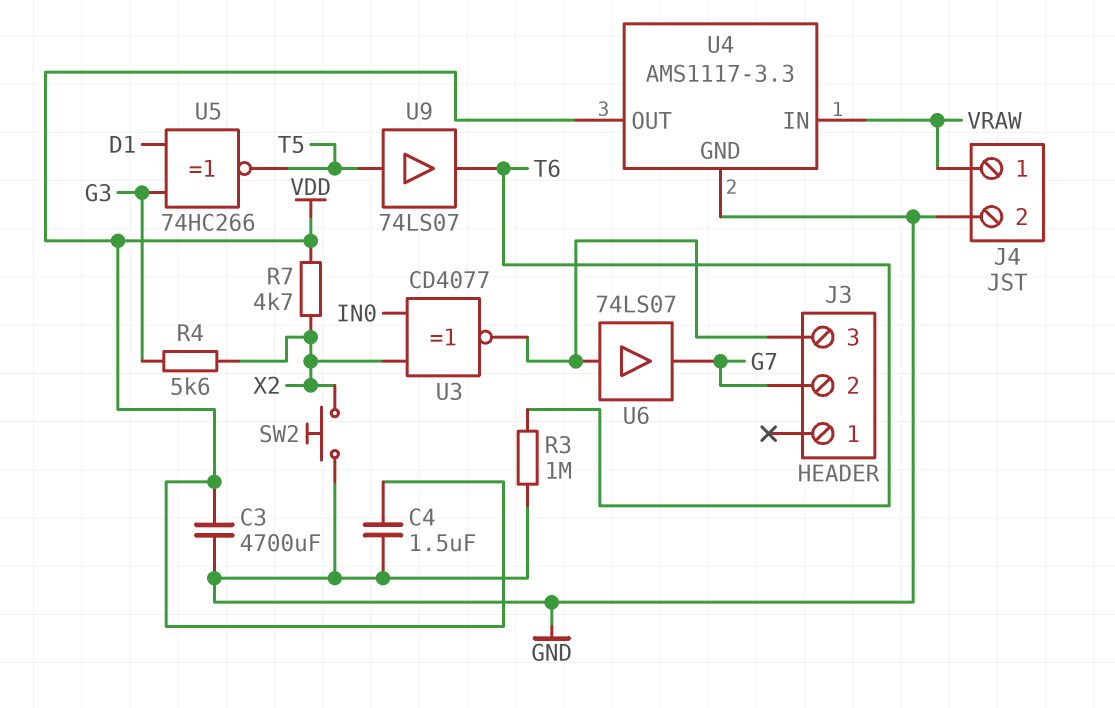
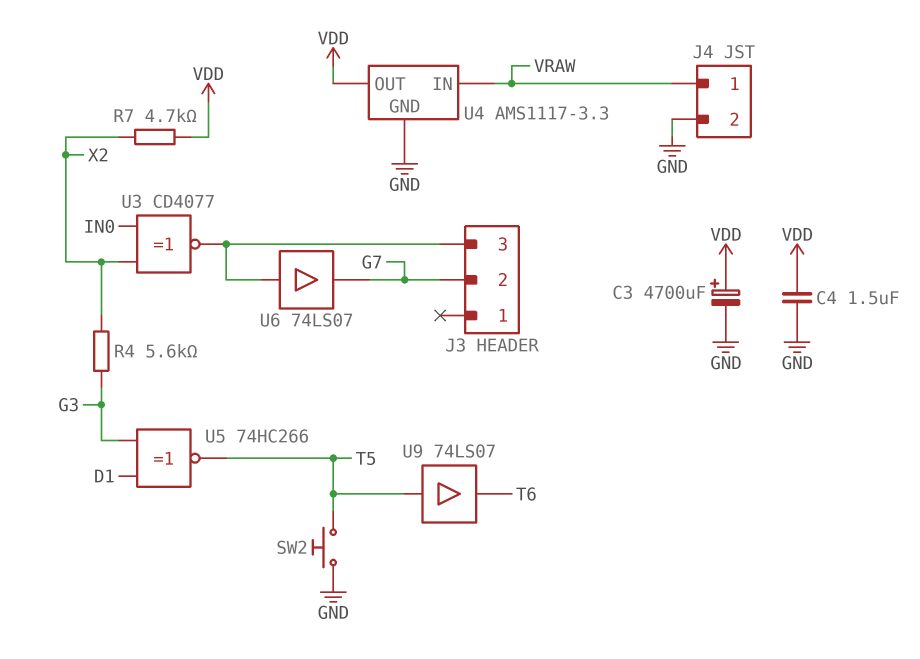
C3: 4700uF (GND, VDD) -> 4700uF (plus VDD, minus GND)
R3: 1M (GND, T6) -> none
SW2: button (GND, X2) -> button (GND, T5)

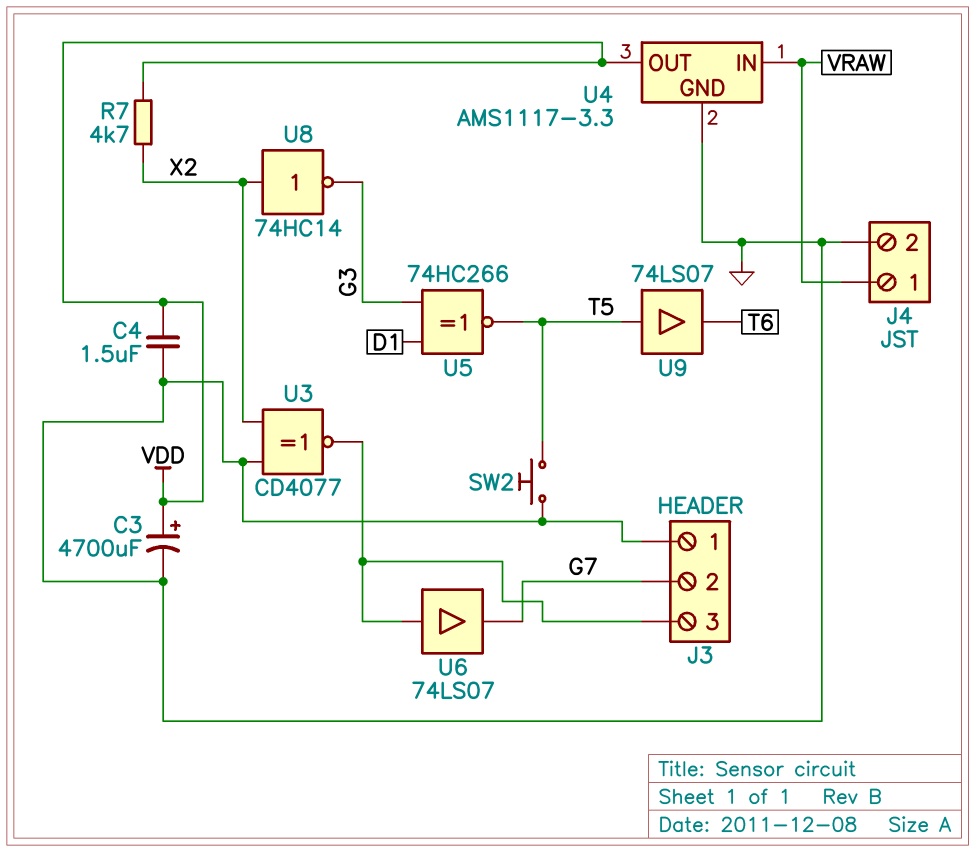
J3 pin 1: none -> GND
R4: 5.6k (G3, X2) -> none
U3: XNOR CD4077 (in IN0, in X2, out J3/3) -> XNOR CD4077 (in GND, in X2, out J3/3)
U8: none -> NOT 74HC14 (in X2, out G3)

